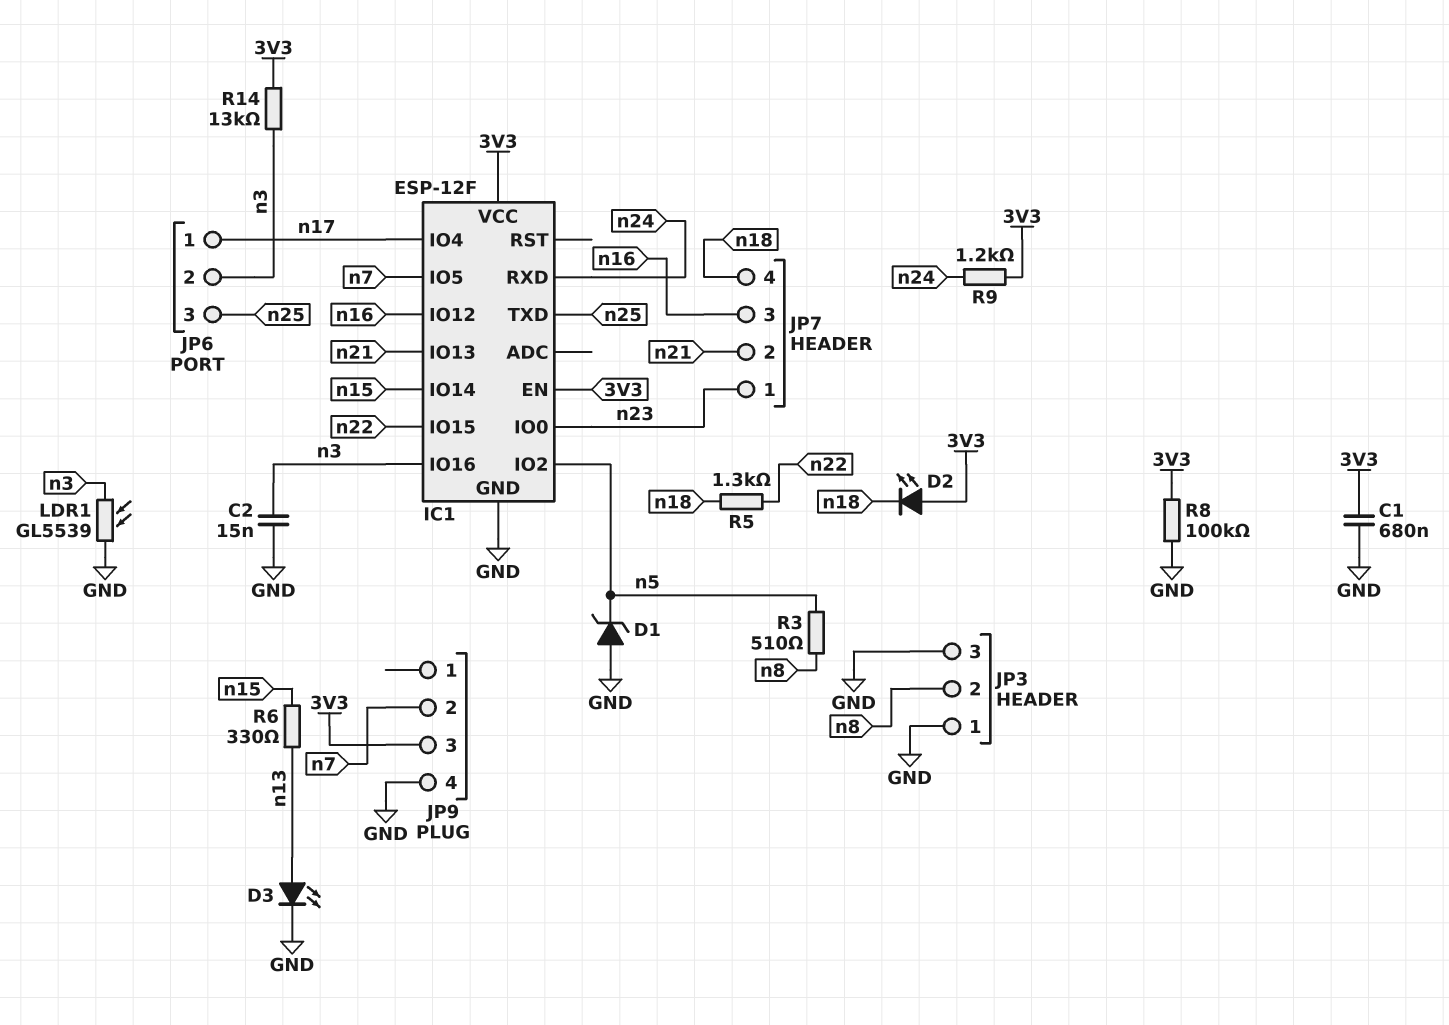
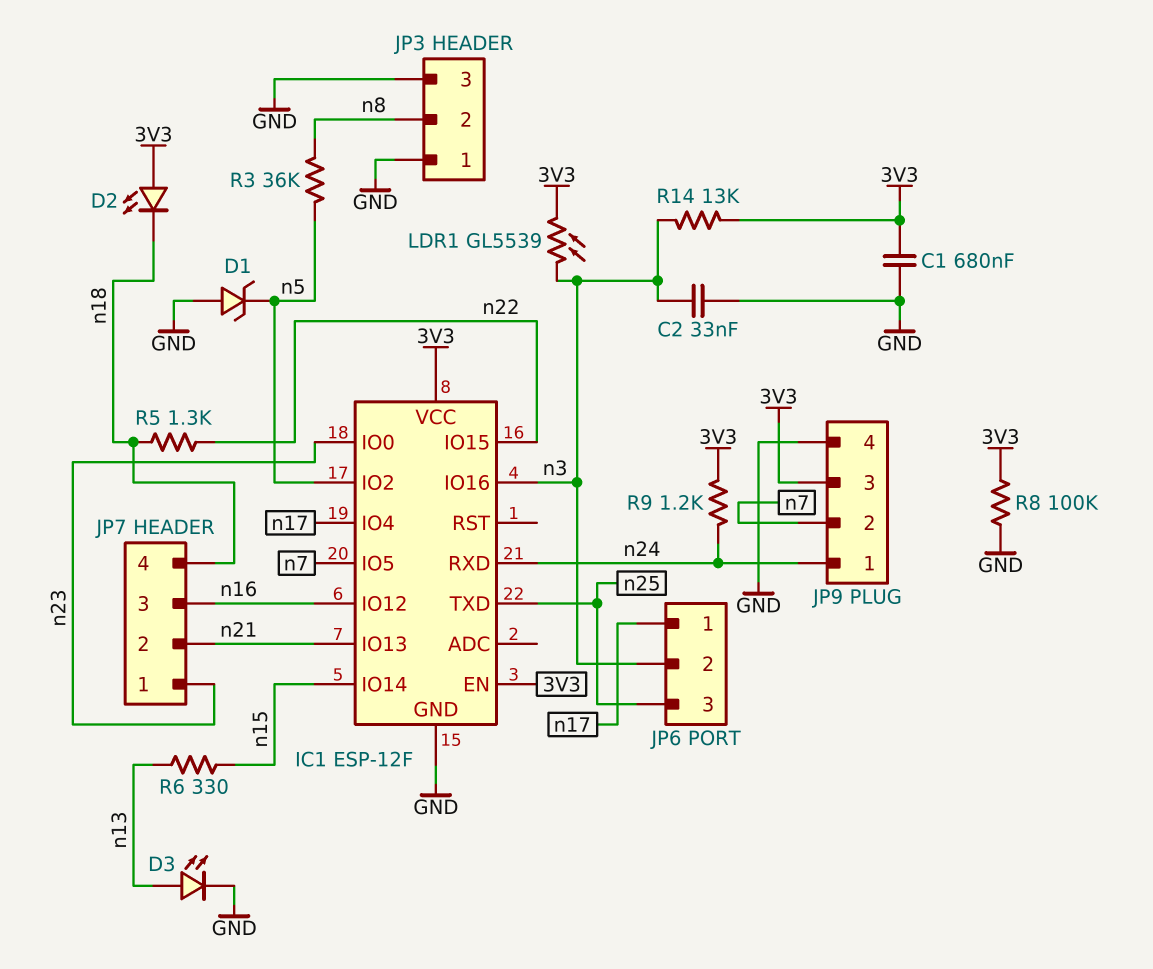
C2: 15nF (GND, n3) -> 33nF (GND, n3)
JP9 pin 1: none -> n24
LDR1: GL5539 (GND, n3) -> GL5539 (3V3, n3)
R3: 510 (n5, n8) -> 36k (n5, n8)

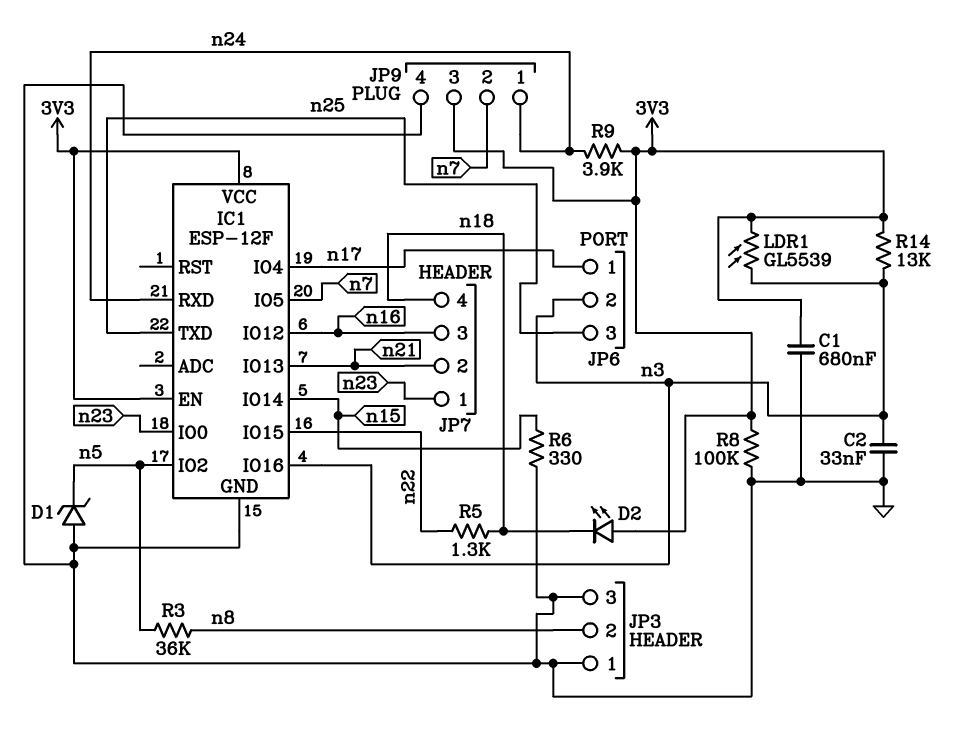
D3: LED (A n13, K GND) -> none
R6: 330 (n13, n15) -> 330 (GND, n15)
R9: 1.2k (3V3, n24) -> 3.9k (3V3, n24)

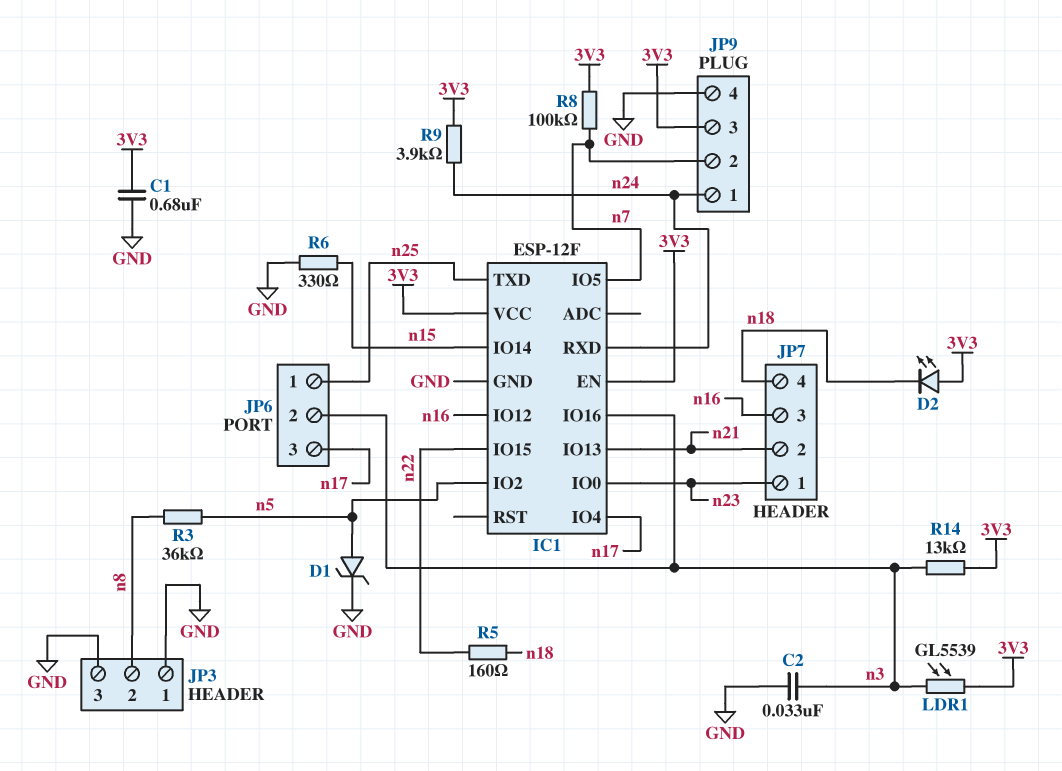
D1: zener (A GND, K n5) -> zener (A n5, K GND)
JP6 pin 1: n17 -> n25
JP6 pin 3: n25 -> n17
R5: 1.3k (n18, n22) -> 160 (n18, n22)
R8: 100k (3V3, GND) -> 100k (3V3, n7)

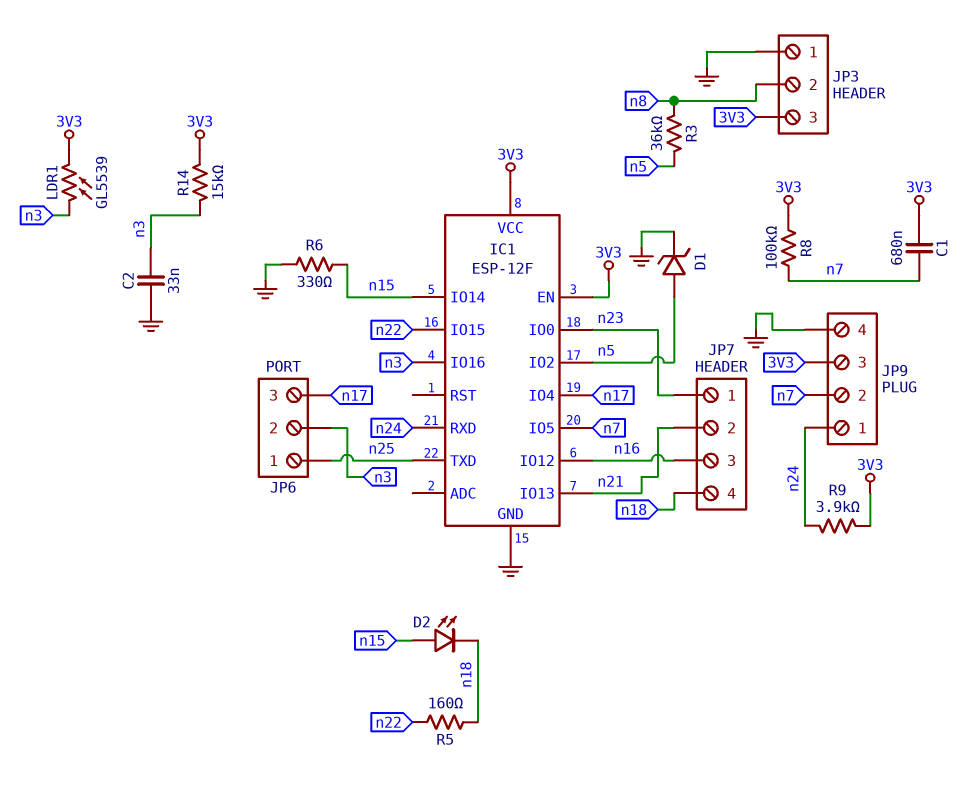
C1: 680nF (3V3, GND) -> 680nF (3V3, n7)
D2: LED (A 3V3, K n18) -> LED (A n15, K n18)
JP3 pin 3: GND -> 3V3
R14: 13k (3V3, n3) -> 15k (3V3, n3)

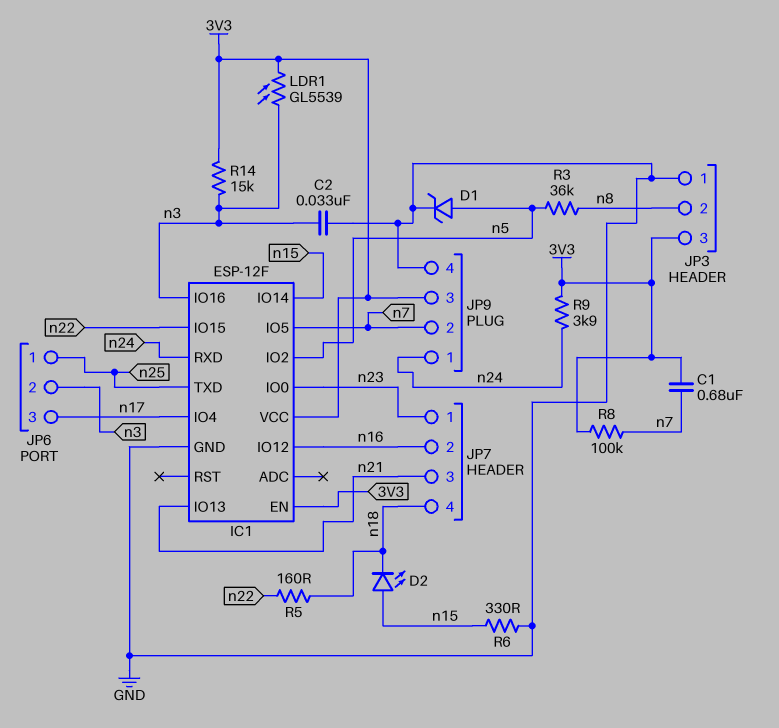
JP7 pin 2: n21 -> n16
JP7 pin 3: n16 -> n21

